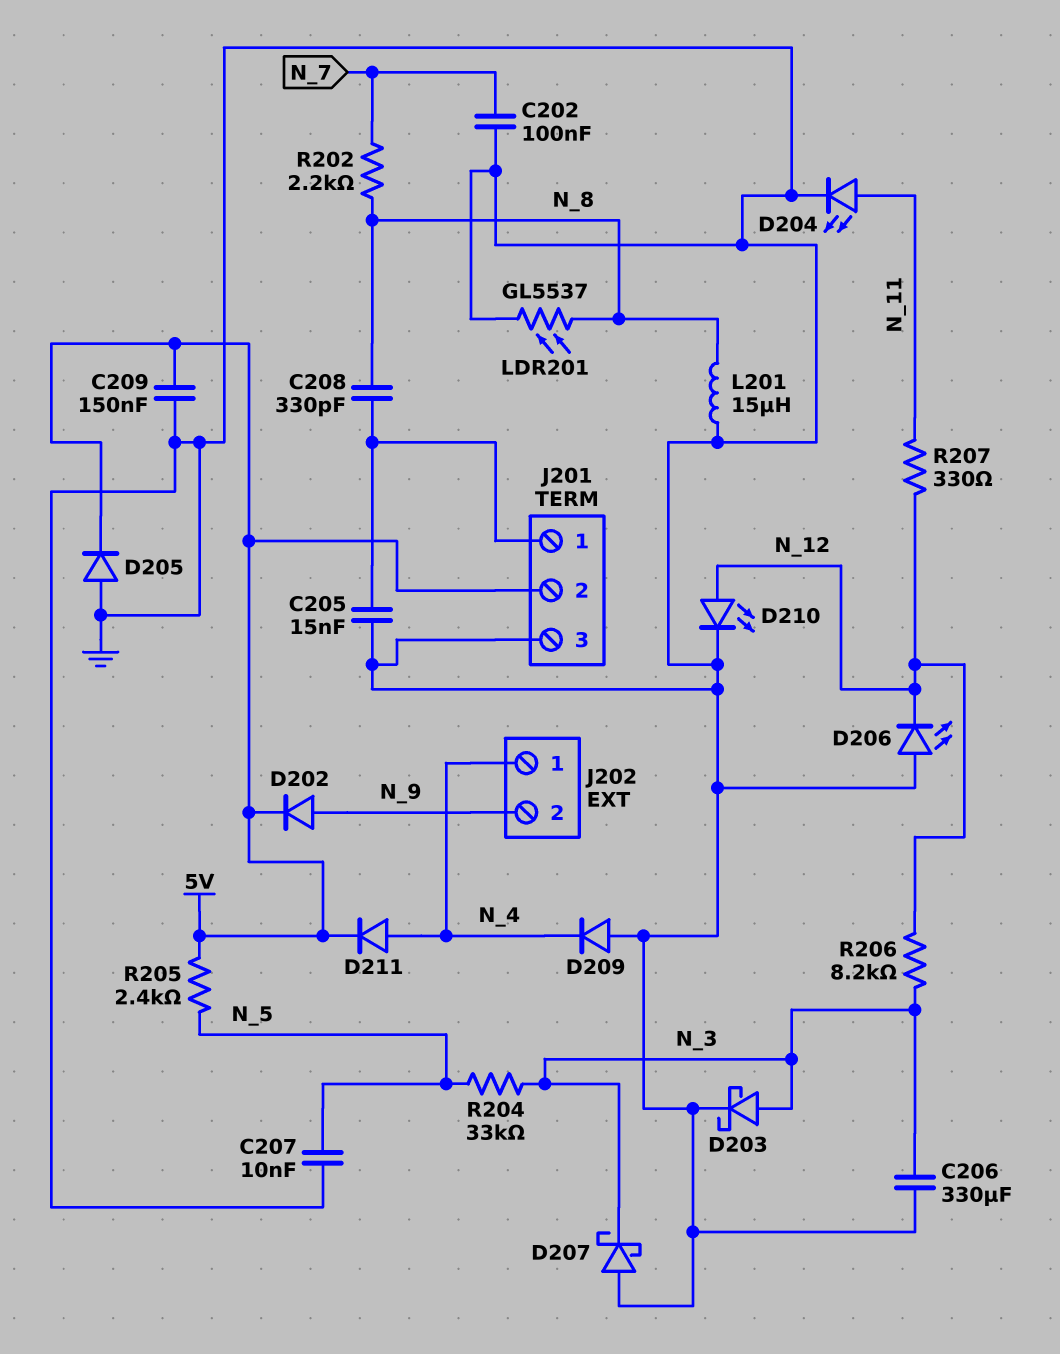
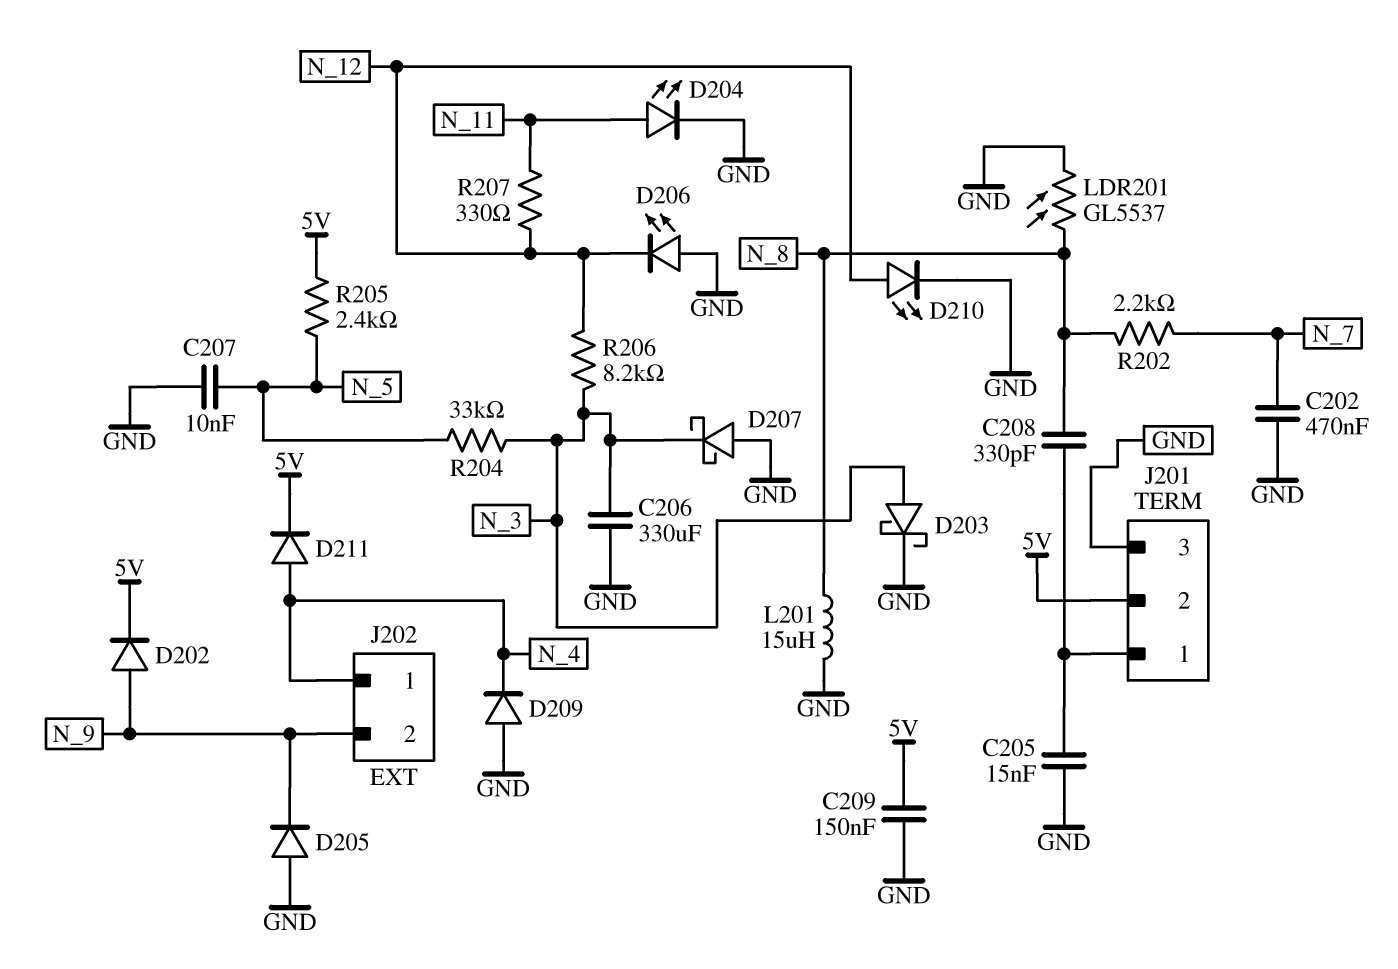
C202: 100nF (GND, N_7) -> 470nF (GND, N_7)
D205: diode (A GND, K 5V) -> diode (A GND, K N_9)

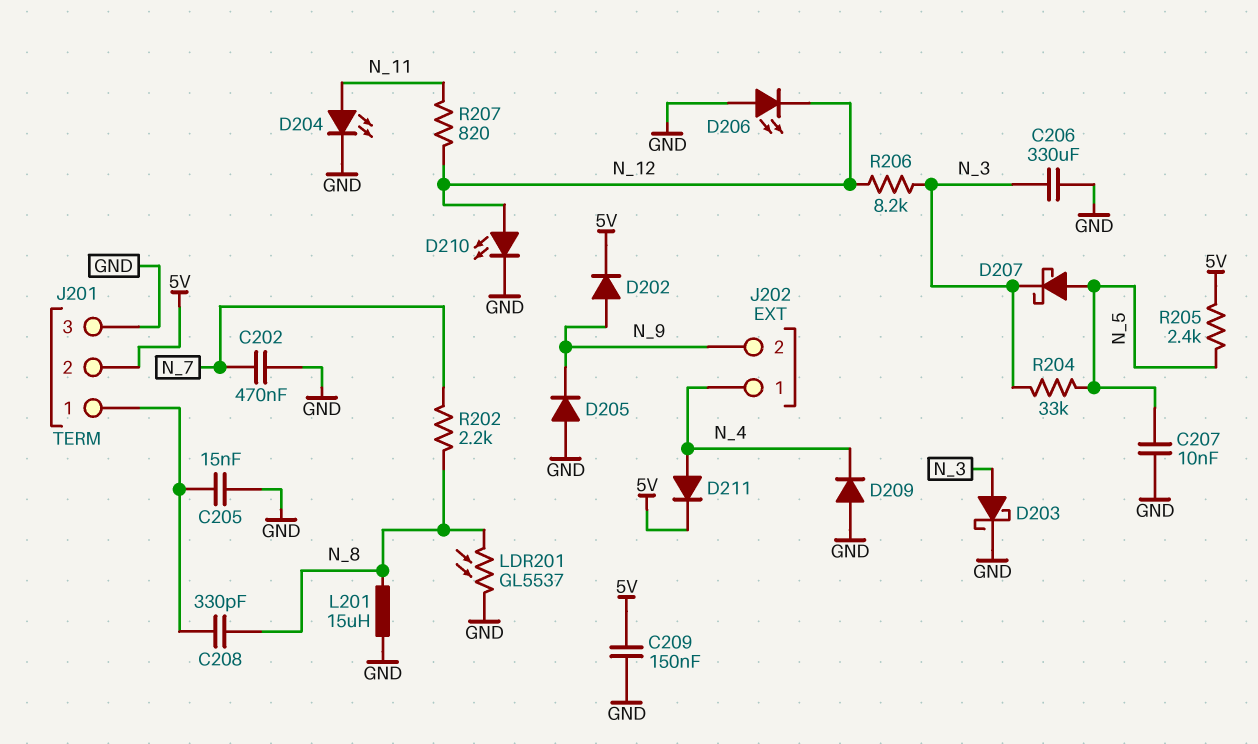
D207: schottky (A GND, K N_3) -> schottky (A N_5, K N_3)
R207: 330 (N_11, N_12) -> 820 (N_11, N_12)

